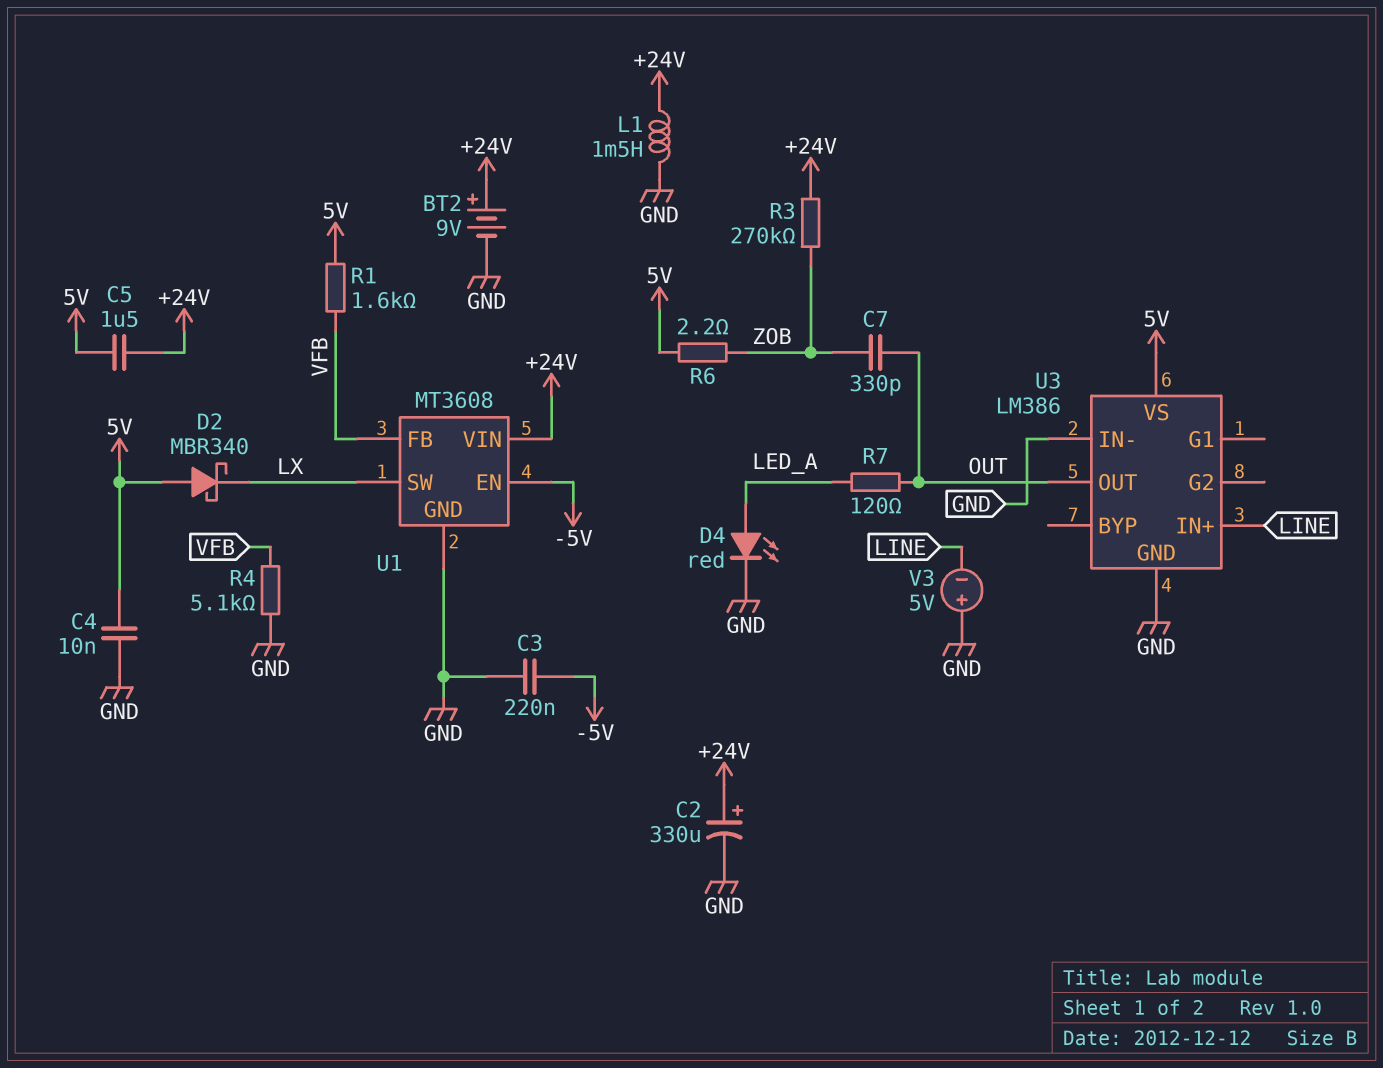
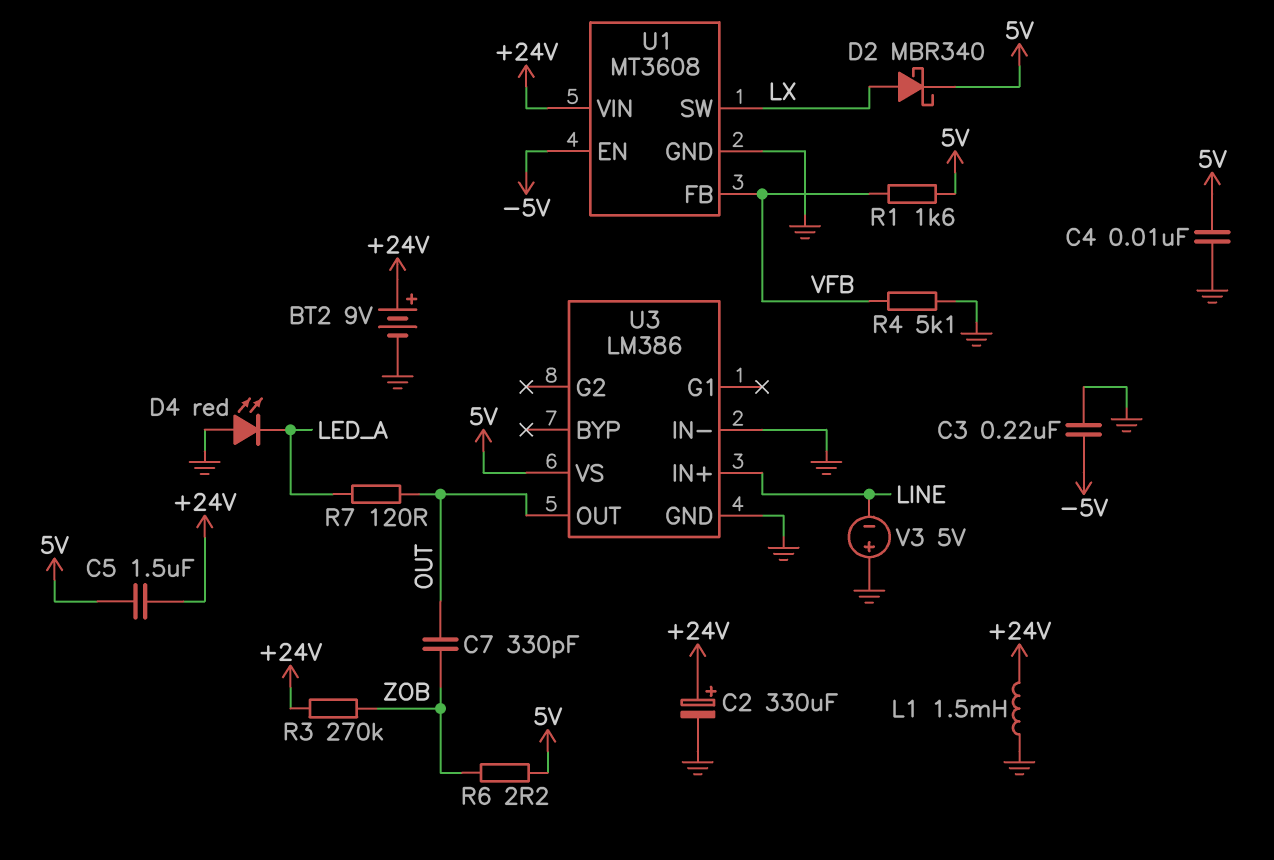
D2: schottky MBR340 (A 5V, K LX) -> schottky MBR340 (A LX, K 5V)
D4: LED red (A LED_A, K GND) -> LED red (A GND, K LED_A)

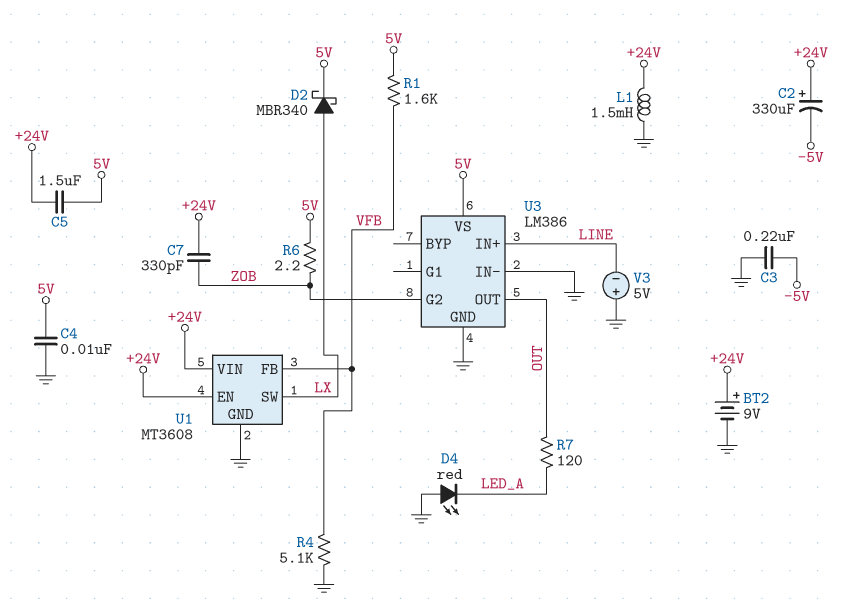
C2: 330uF (plus +24V, minus GND) -> 330uF (plus +24V, minus -5V)
C7: 330pF (OUT, ZOB) -> 330pF (+24V, ZOB)
R3: 270k (+24V, ZOB) -> none
U1 pin EN: -5V -> +24V
U3 pin G2: none -> ZOB

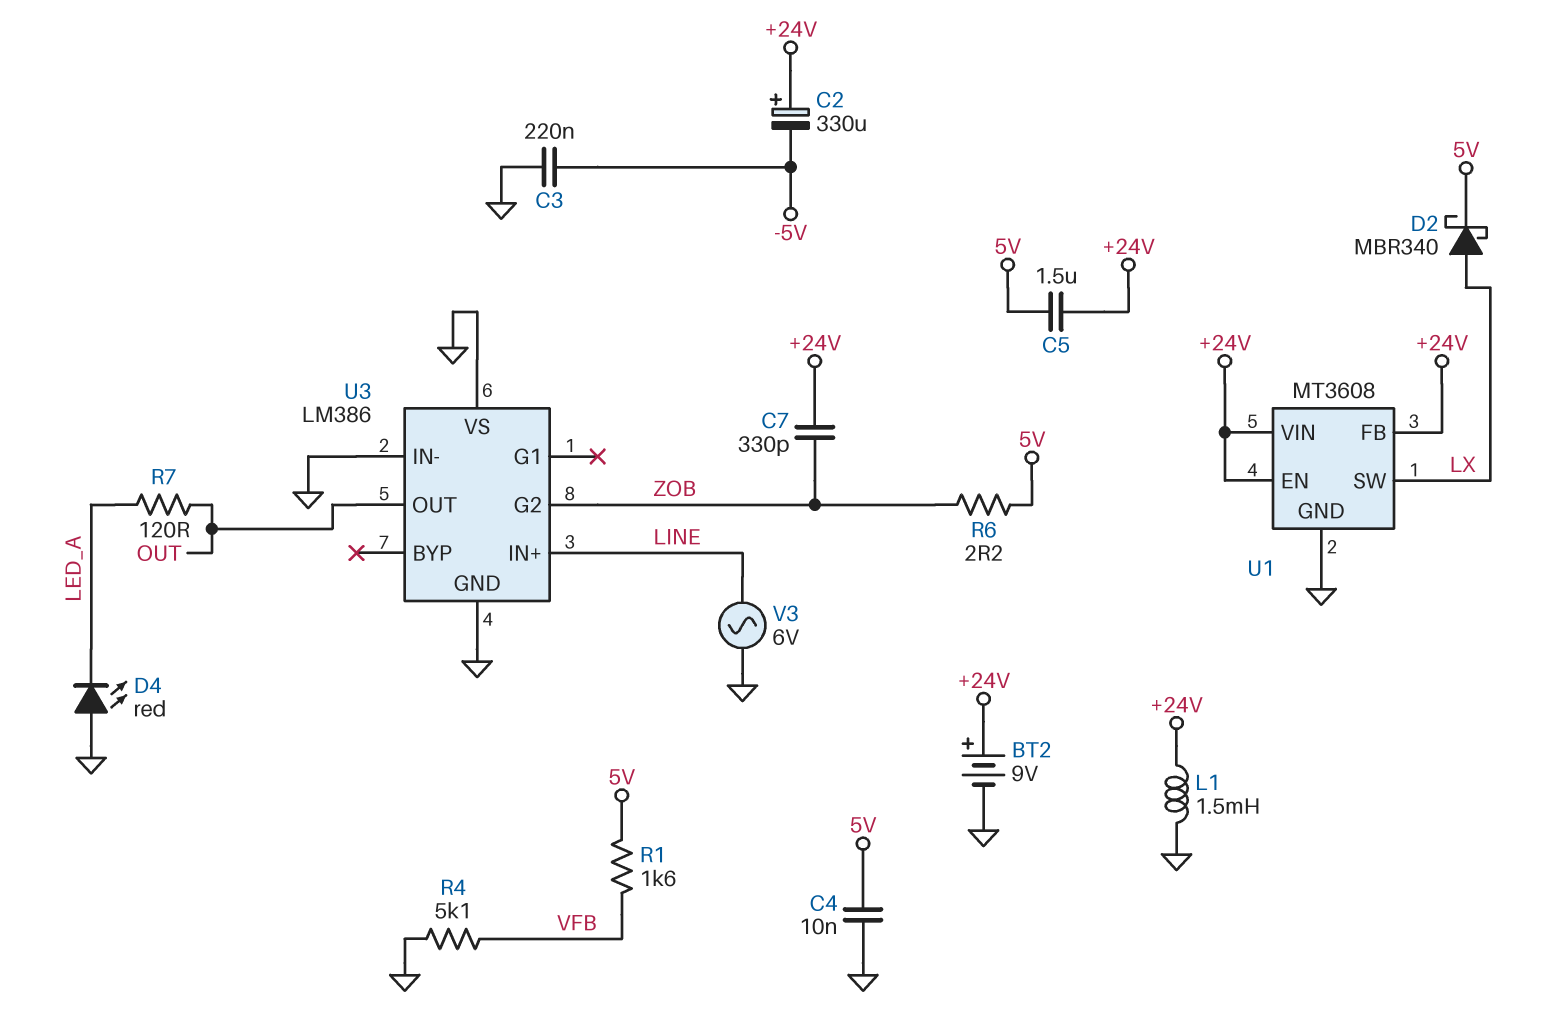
U1 pin FB: VFB -> +24V
U3 pin VS: 5V -> GND
V3: 5V (plus GND, minus LINE) -> AC 6V (GND, LINE)

